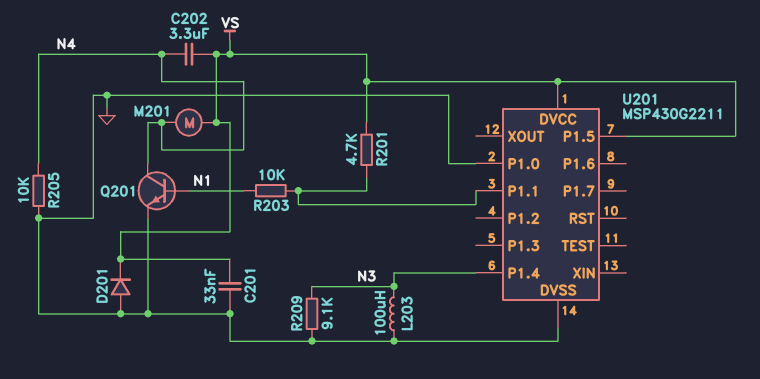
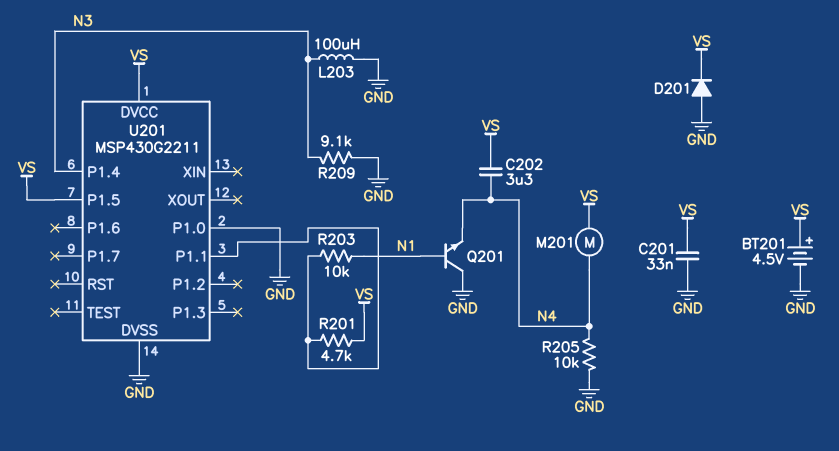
BT201: none -> 4.5V (plus VS, minus GND)
Q201: NPN (B N1, C N4, E GND) -> NPN (B N1, C GND, E N4)

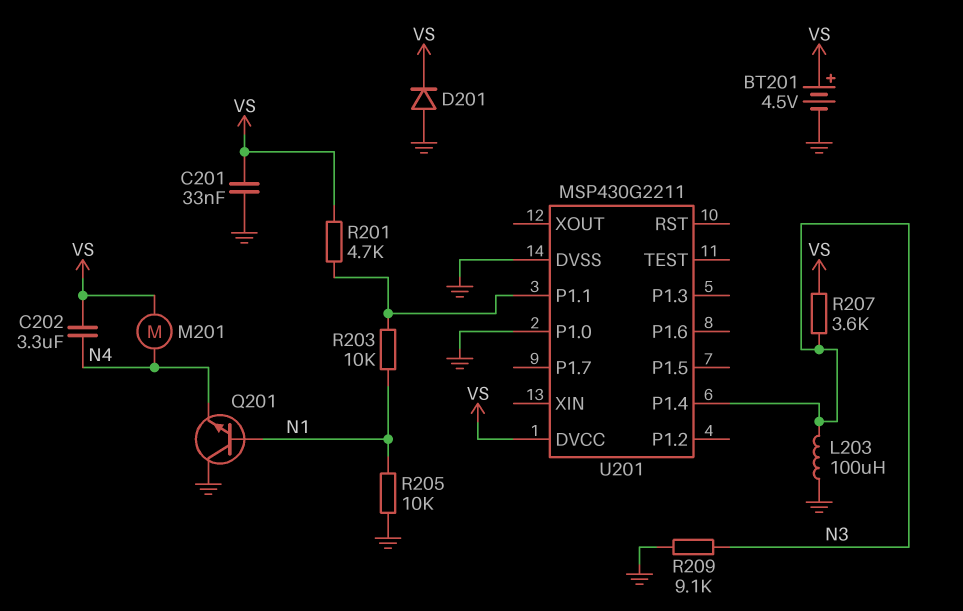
R205: 10k (GND, N4) -> 10k (GND, N1)
R207: none -> 3.6k (N3, VS)
U201 pin P1.5: VS -> none

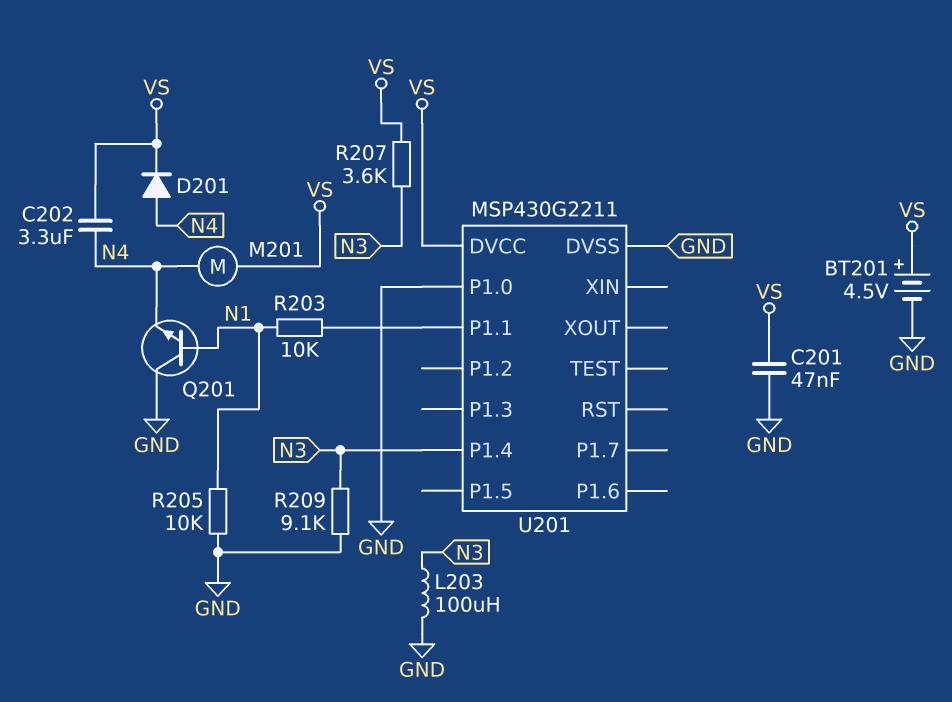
C201: 33nF (GND, VS) -> 47nF (GND, VS)
D201: diode (A GND, K VS) -> diode (A N4, K VS)
R201: 4.7k (U201/P1.1, VS) -> none

